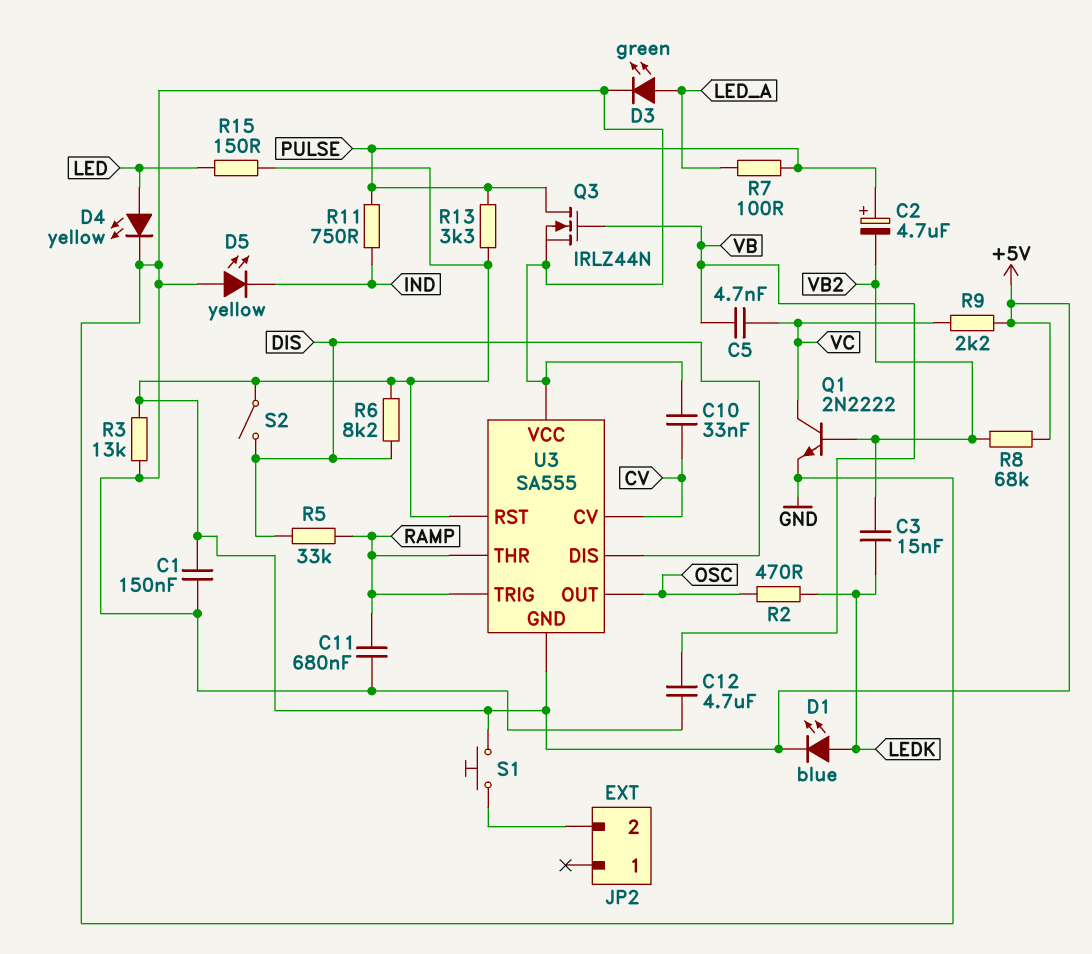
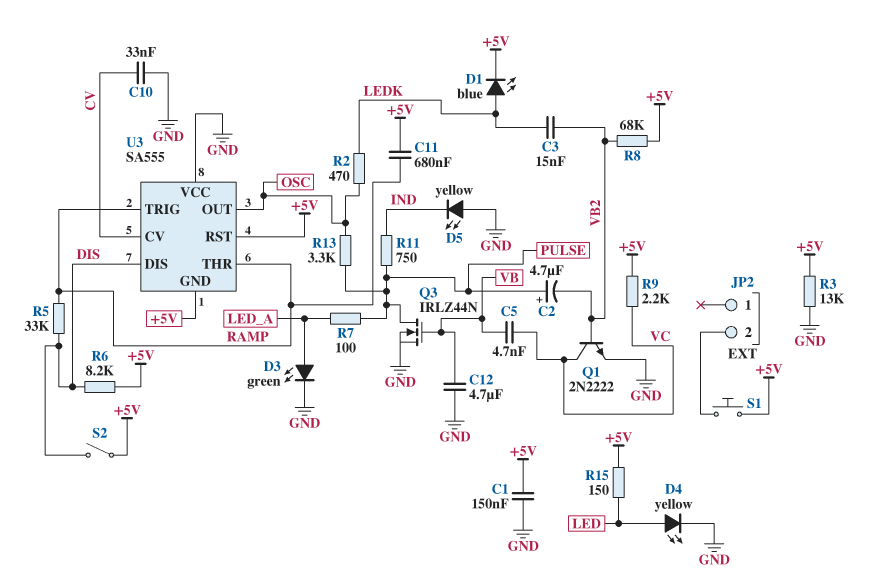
C11: 680nF (GND, RAMP) -> 680nF (+5V, RAMP)
R13: 3.3k (+5V, PULSE) -> 3.3k (OSC, PULSE)

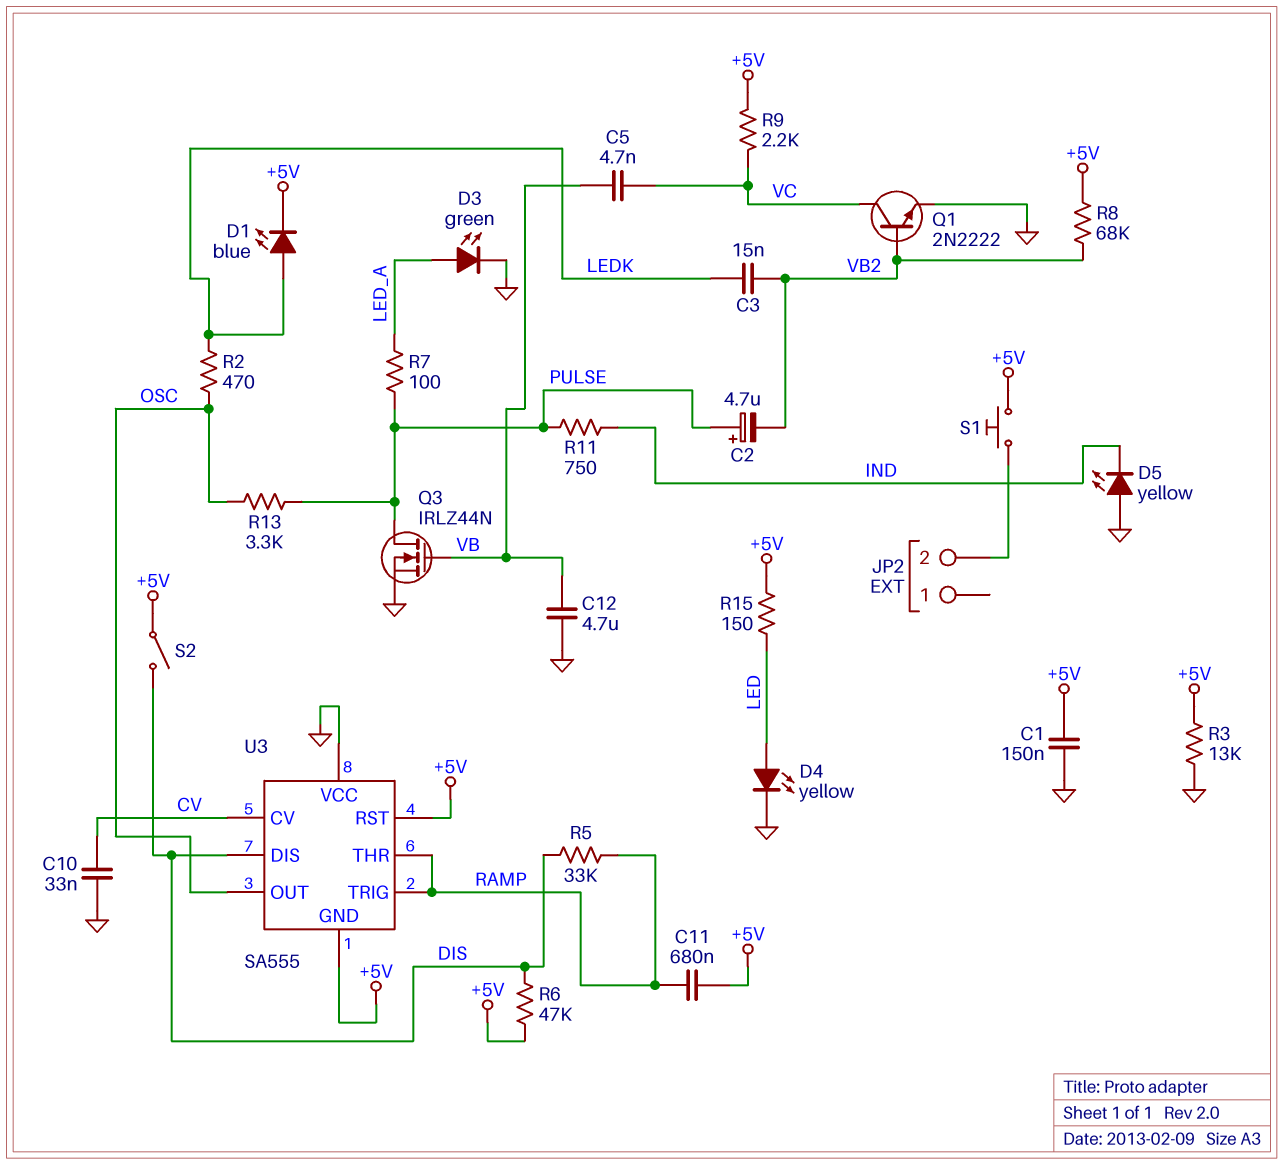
R6: 8.2k (+5V, DIS) -> 47k (+5V, DIS)

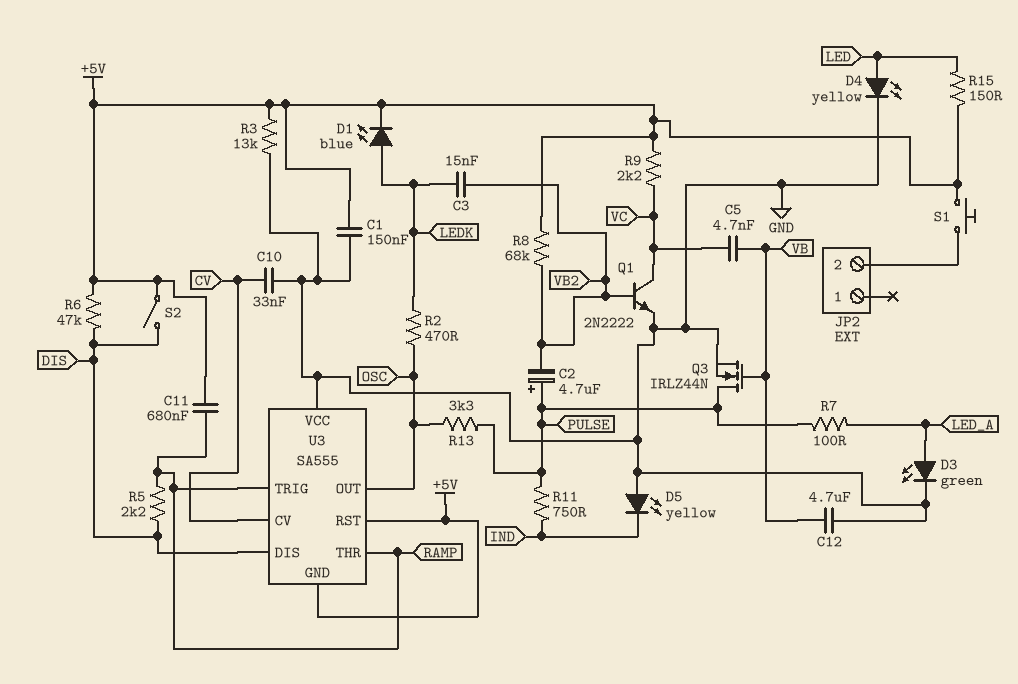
R5: 33k (DIS, RAMP) -> 2.2k (DIS, RAMP)

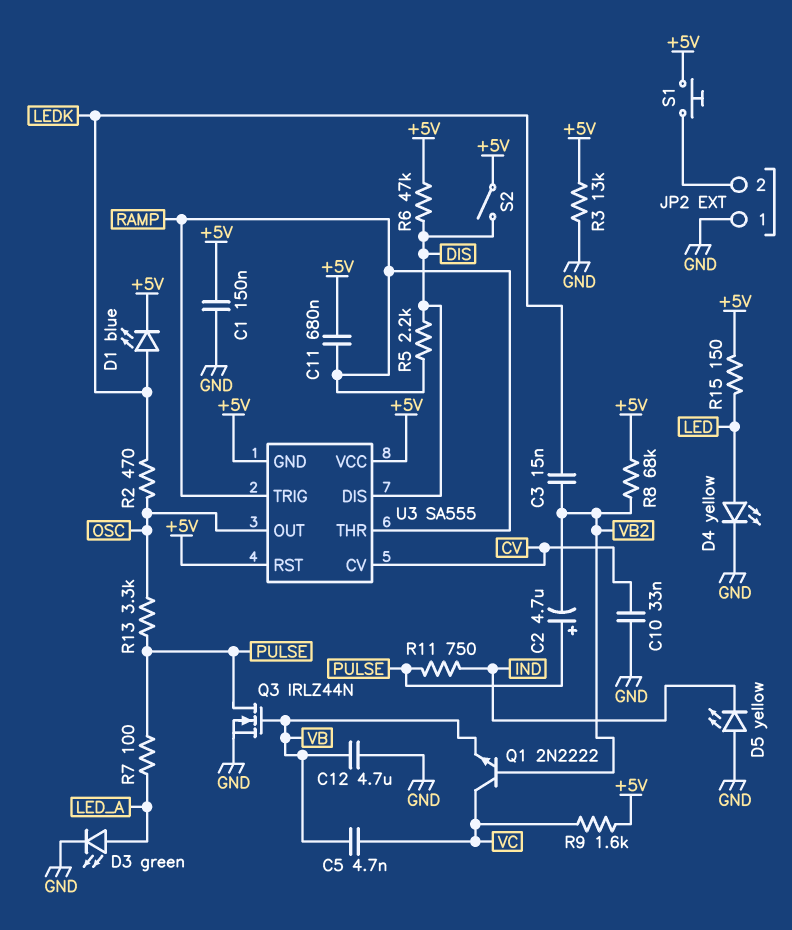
JP2 pin 1: none -> GND
Q1: NPN 2N2222 (B VB2, C VC, E GND) -> NPN 2N2222 (B VB2, C VC, E VB)
R9: 2.2k (+5V, VC) -> 1.6k (+5V, VC)
U3 pin VCC: GND -> +5V

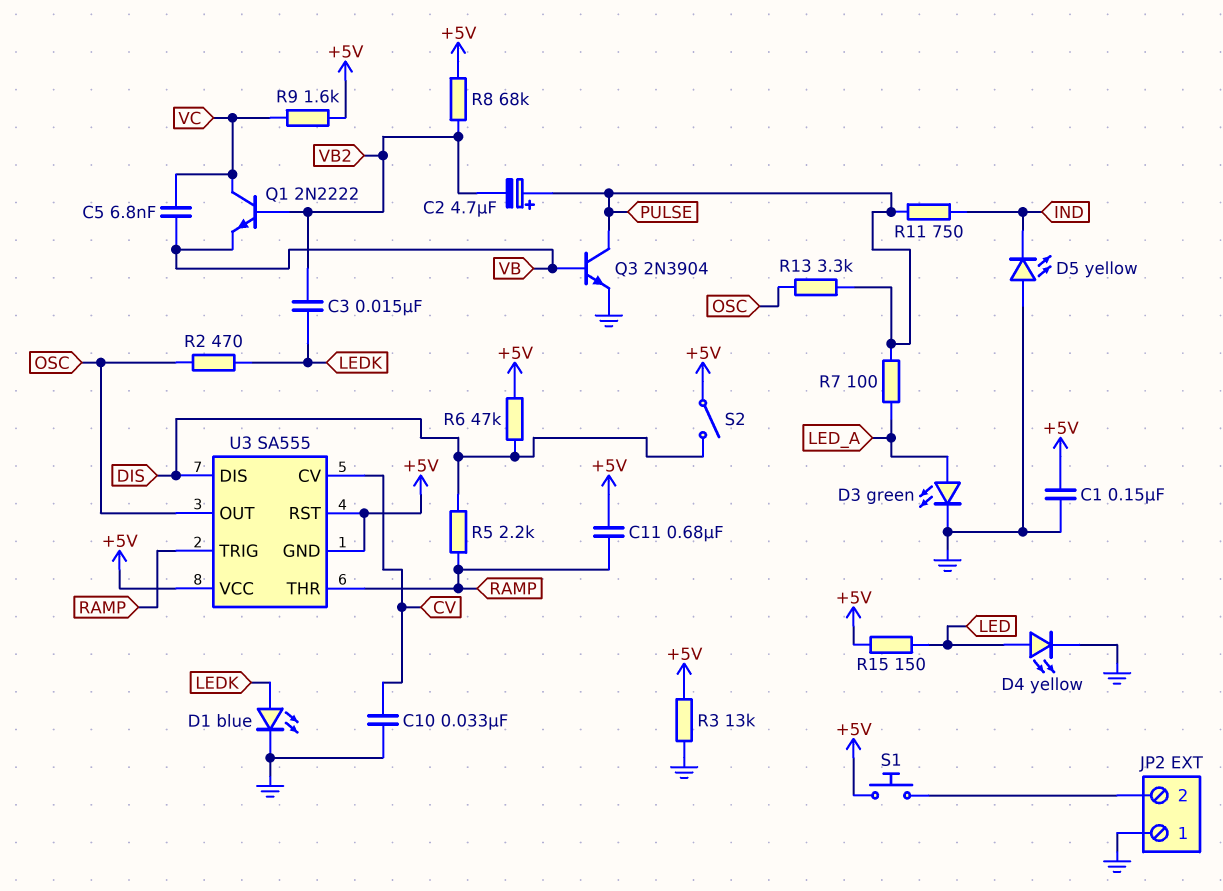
C5: 4.7nF (VB, VC) -> 6.8nF (VB, VC)
C12: 4.7uF (GND, VB) -> none
D1: LED blue (A LEDK, K +5V) -> LED blue (A LEDK, K GND)
Q3: NMOS IRLZ44N (G VB, D PULSE, S GND) -> NPN 2N3904 (B VB, C PULSE, E GND)

